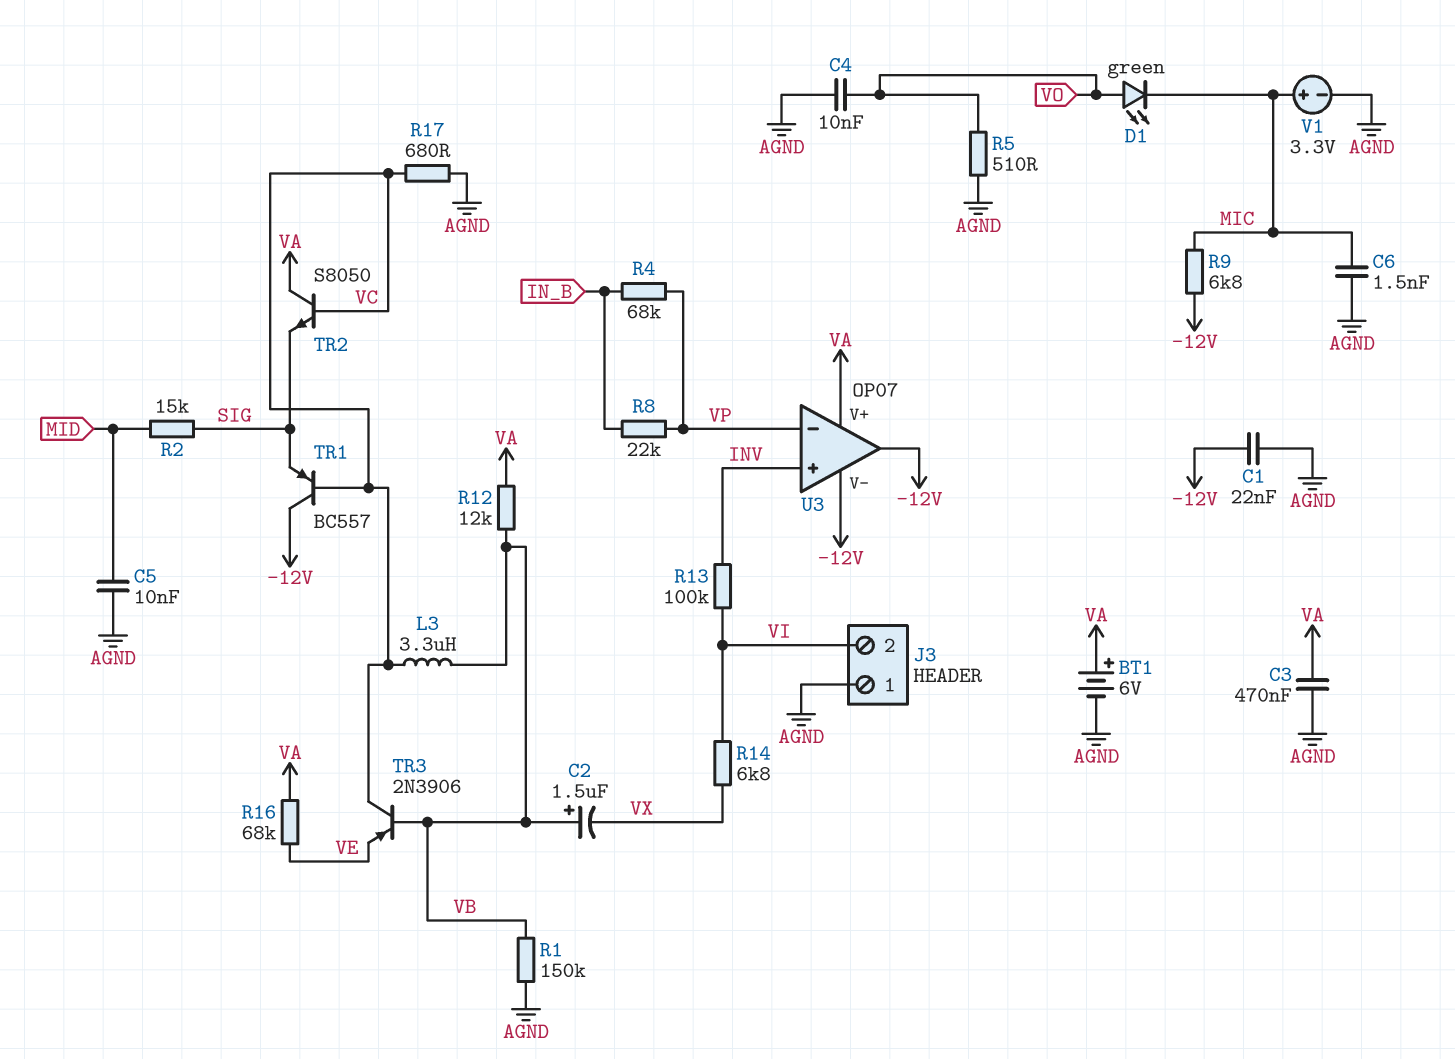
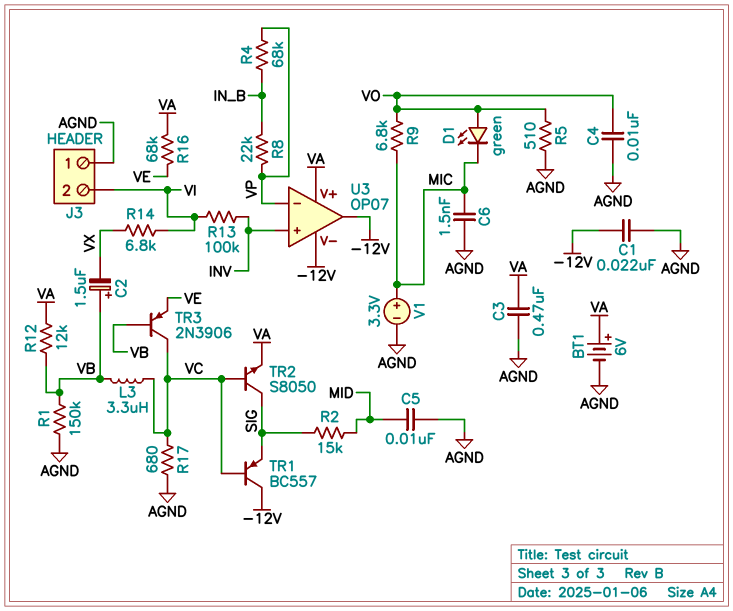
R9: 6.8k (-12V, MIC) -> 6.8k (MIC, VO)
TR2: NPN S8050 (B VC, C VA, E SIG) -> NPN S8050 (B VC, C SIG, E VA)

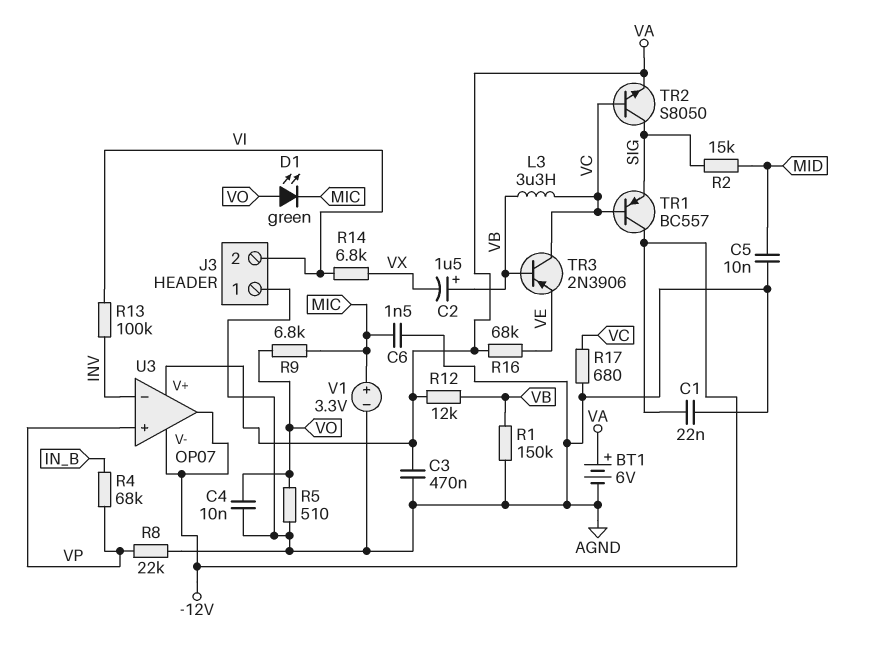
R8: 22k (IN_B, VP) -> 22k (AGND, VP)
U3 pin in+: INV -> VP
U3 pin in-: VP -> INV

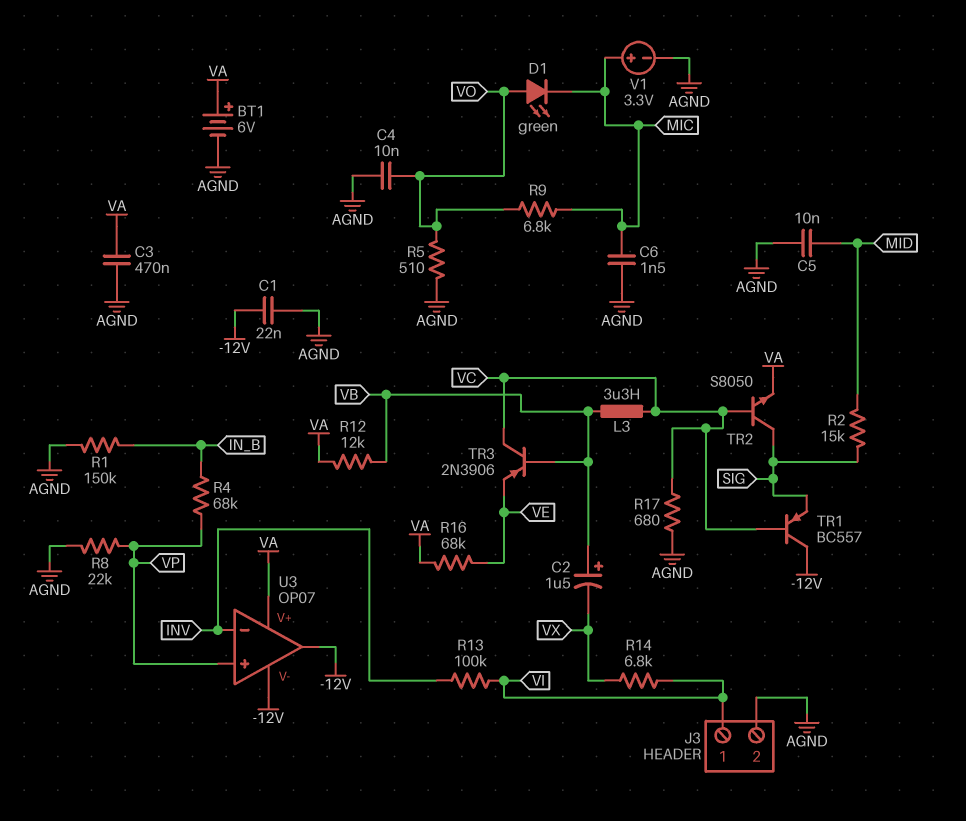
J3 pin 1: AGND -> VI
J3 pin 2: VI -> AGND
R1: 150k (AGND, VB) -> 150k (AGND, IN_B)

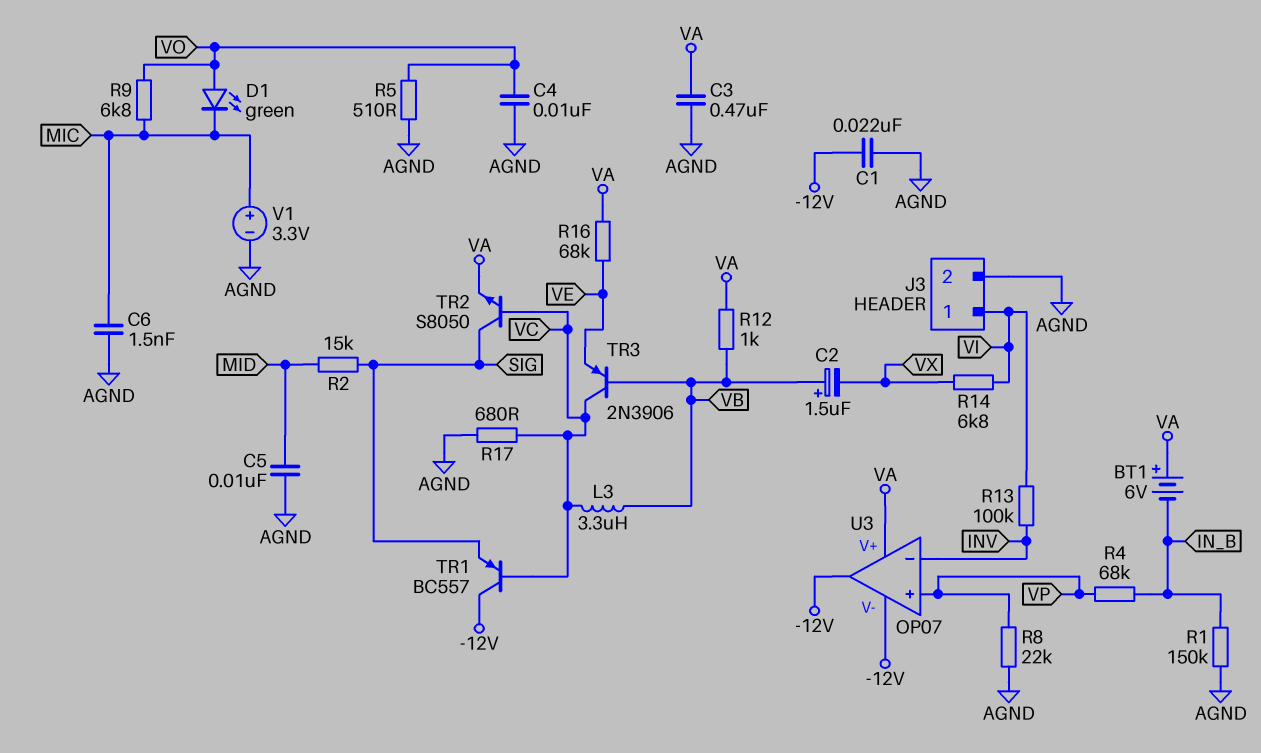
BT1: 6V (plus VA, minus AGND) -> 6V (plus VA, minus IN_B)
R12: 12k (VA, VB) -> 1k (VA, VB)

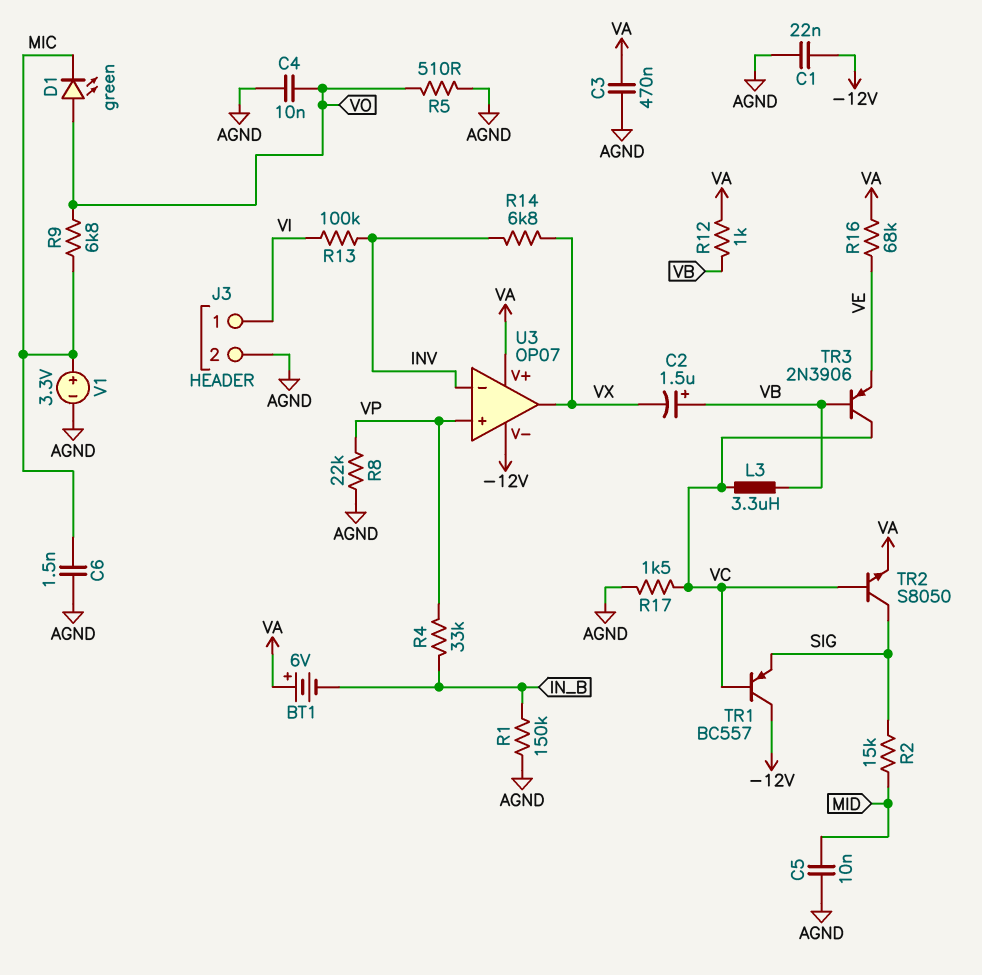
R4: 68k (IN_B, VP) -> 33k (IN_B, VP)
R14: 6.8k (VI, VX) -> 6.8k (INV, VX)
R17: 680 (AGND, VC) -> 1.5k (AGND, VC)
U3 pin out: -12V -> VX

